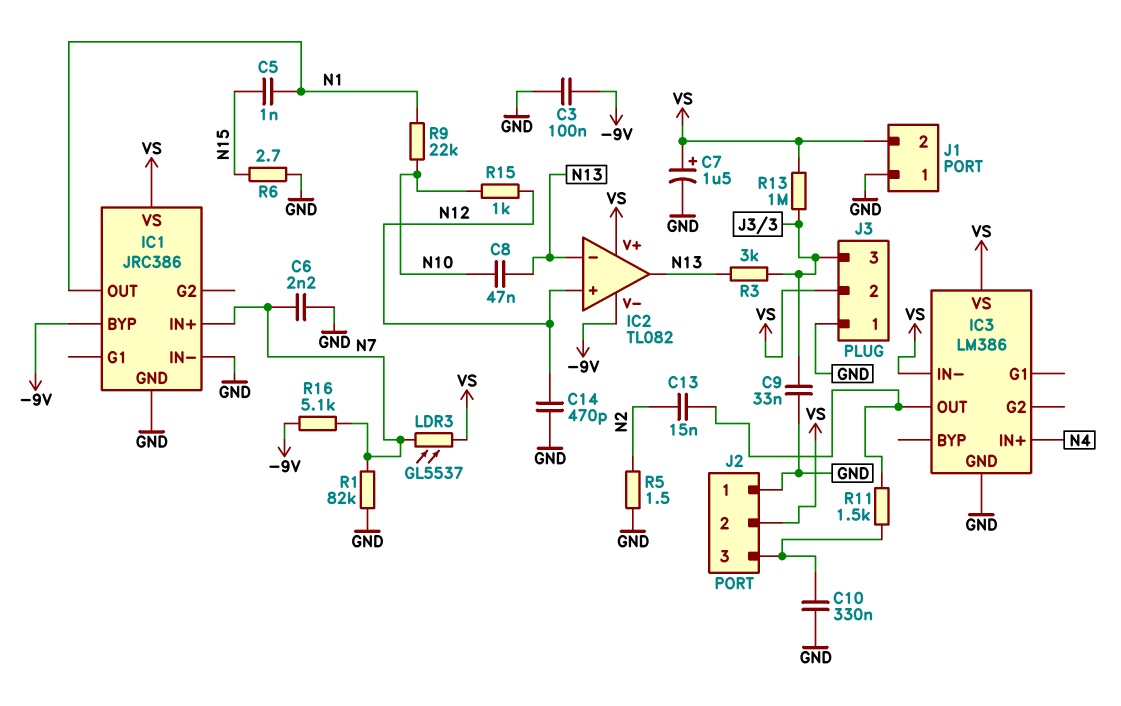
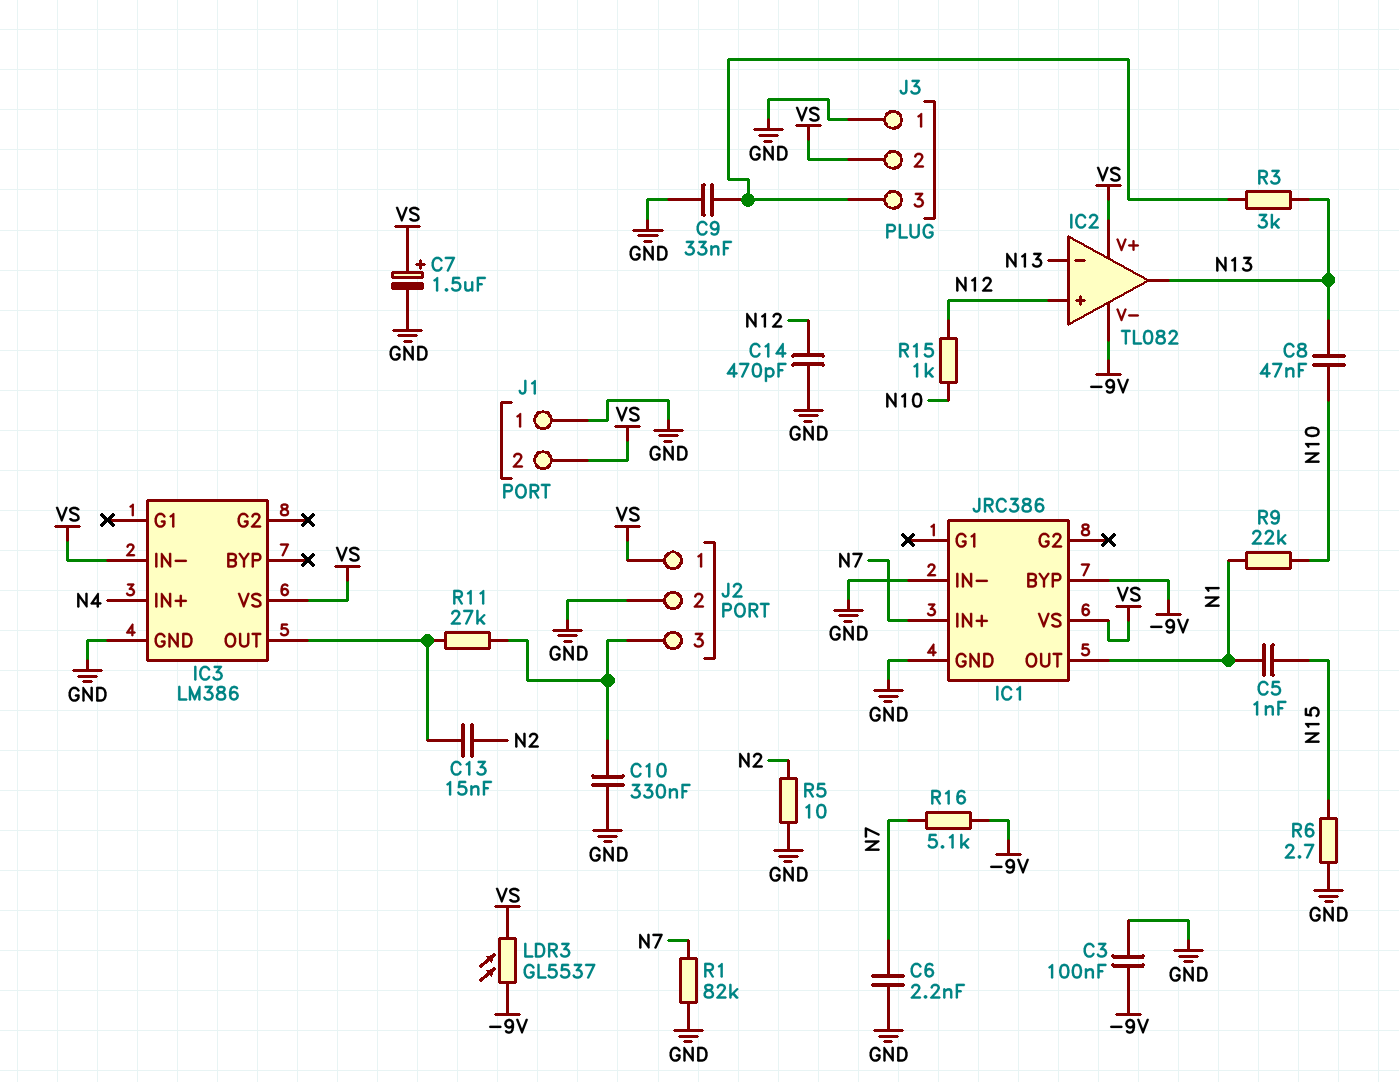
J2 pin 1: GND -> VS
J2 pin 2: VS -> GND
LDR3: GL5537 (N7, VS) -> GL5537 (-9V, VS)
R5: 1.5 (GND, N2) -> 10 (GND, N2)
R11: 1.5k (IC3/OUT, J2/3) -> 27k (IC3/OUT, J2/3)
R13: 1M (J3/3, VS) -> none

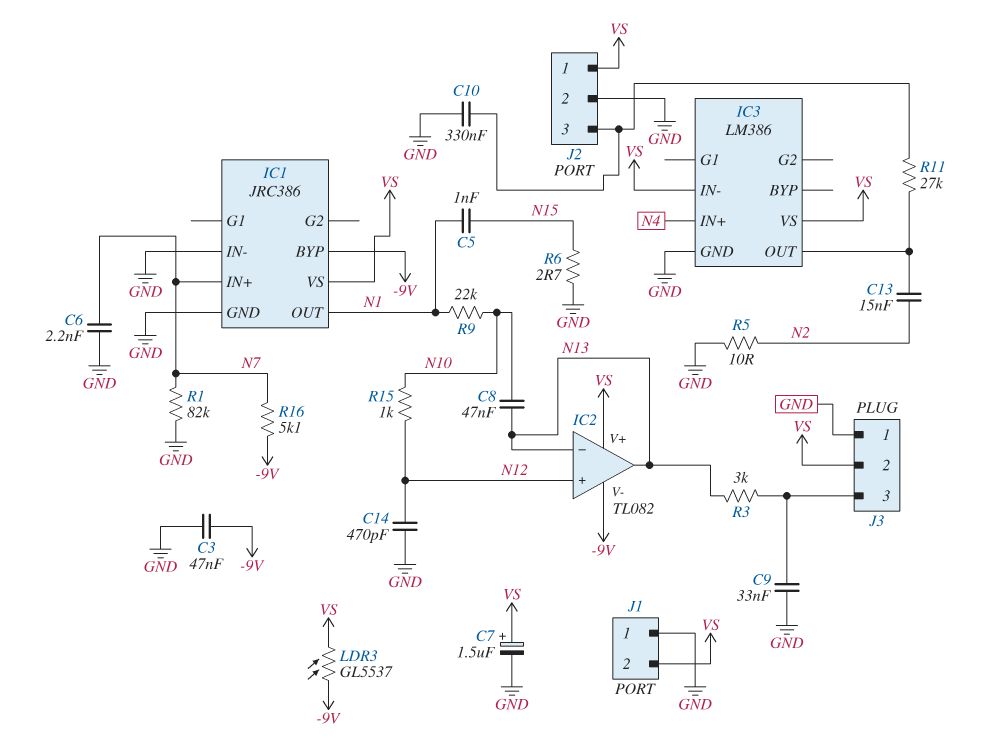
C3: 100nF (-9V, GND) -> 47nF (-9V, GND)

